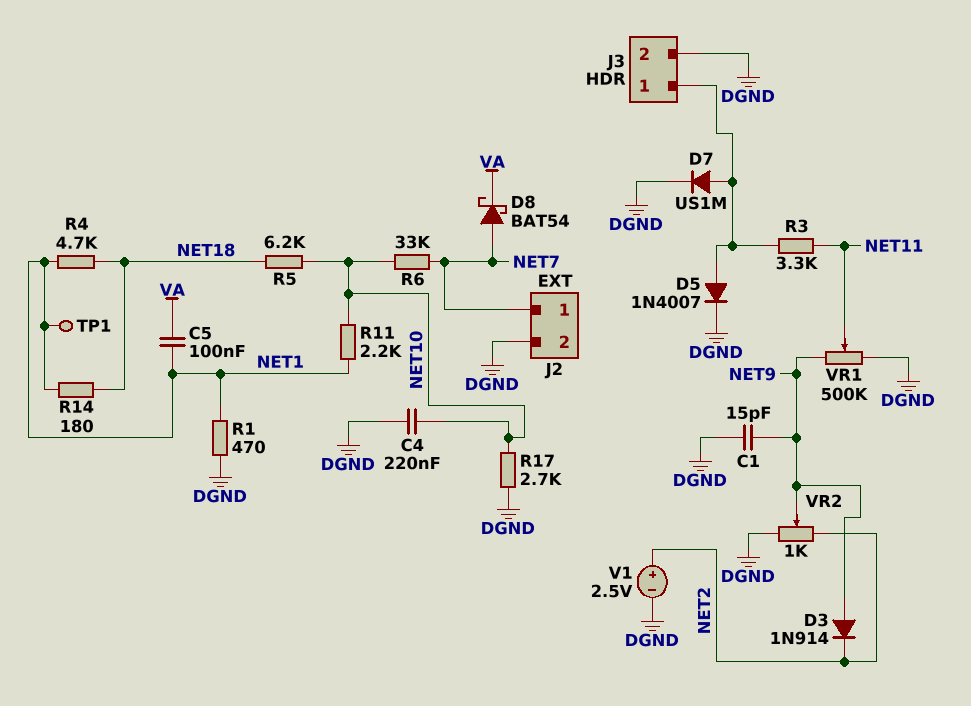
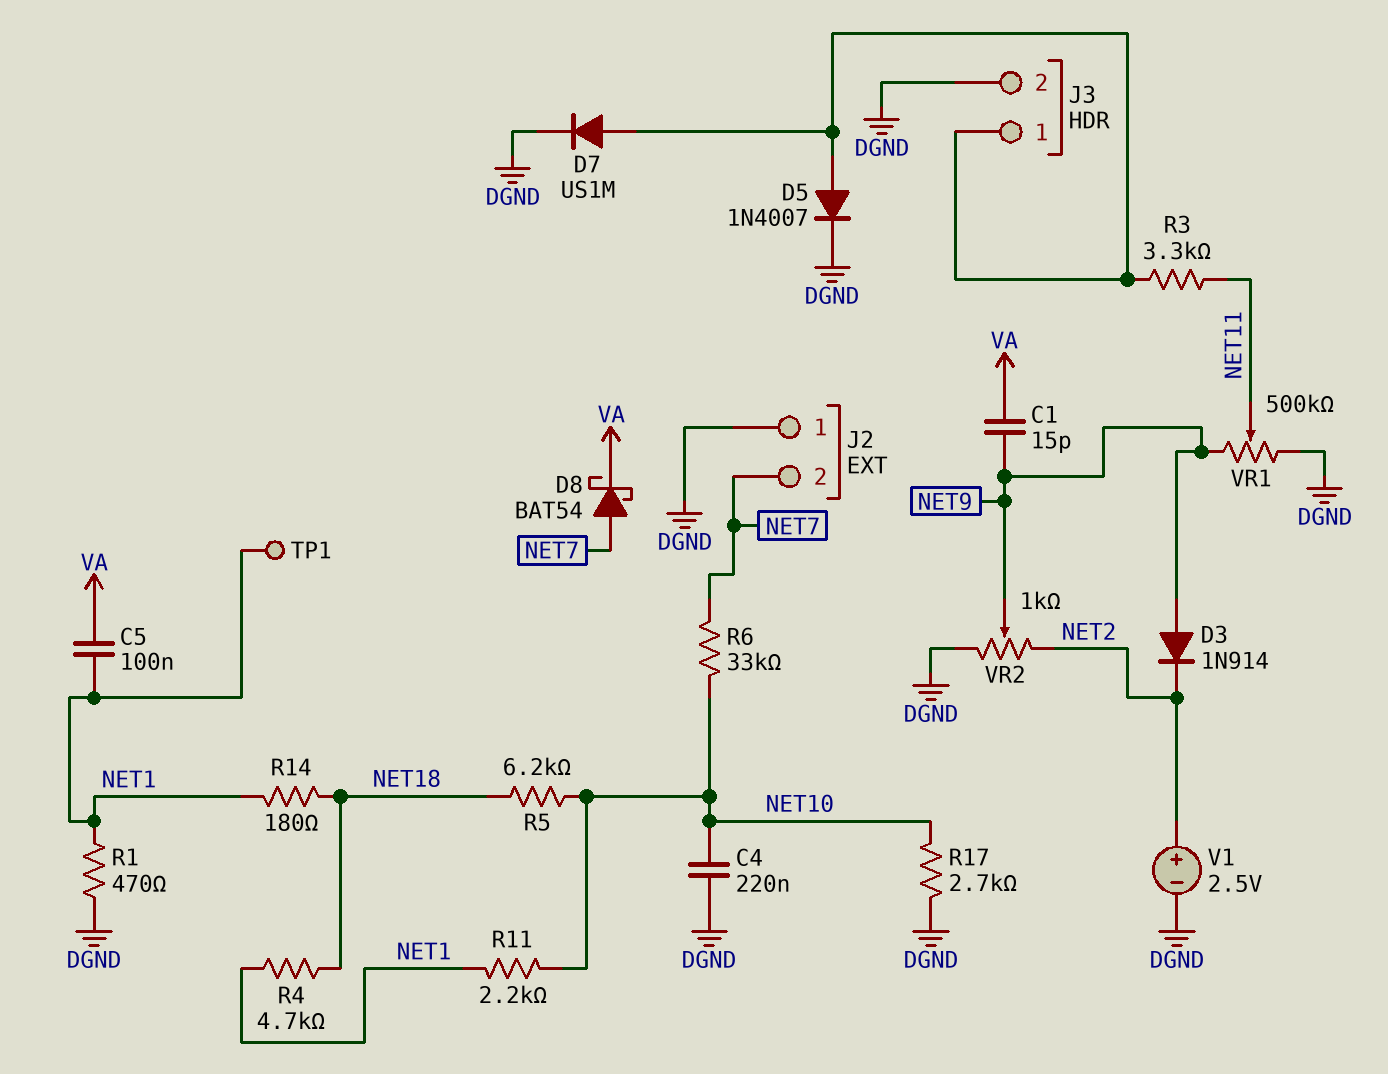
C1: 15pF (DGND, NET9) -> 15pF (NET9, VA)
J2 pin 1: NET7 -> DGND
J2 pin 2: DGND -> NET7

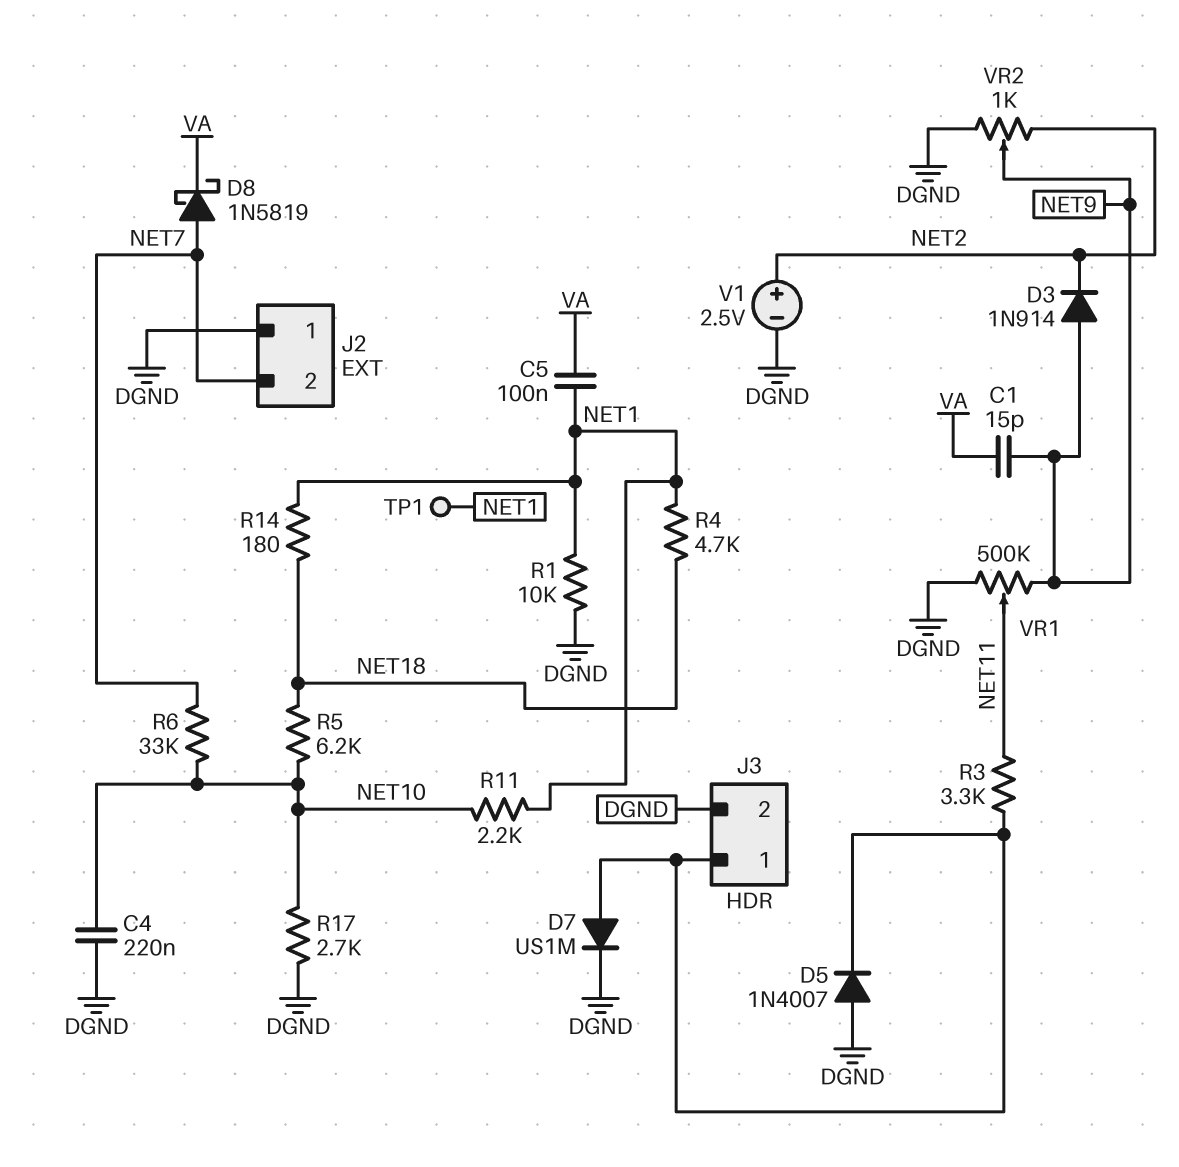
D5: diode 1N4007 (A J3/1, K DGND) -> diode 1N4007 (A DGND, K J3/1)
D8: schottky BAT54 (A NET7, K VA) -> schottky 1N5819 (A NET7, K VA)
R1: 470 (DGND, NET1) -> 10k (DGND, NET1)

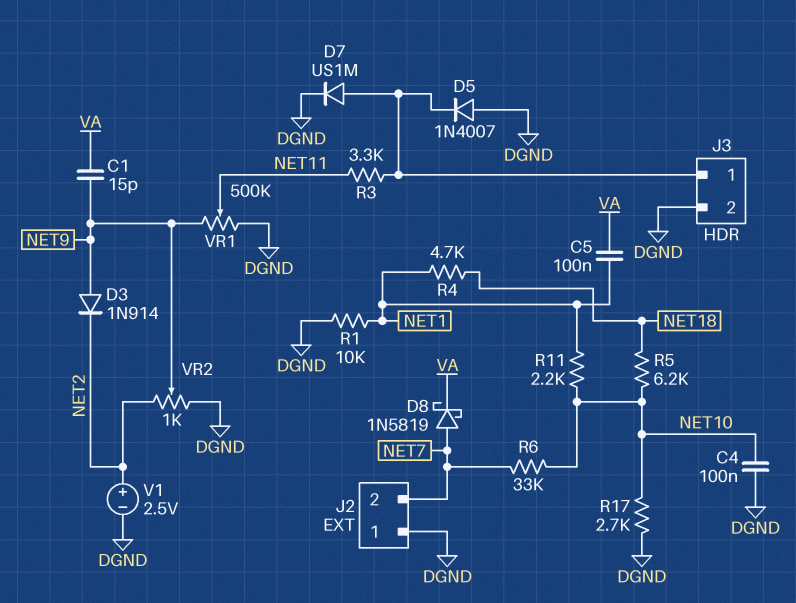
C4: 220nF (DGND, NET10) -> 100nF (DGND, NET10)
R14: 180 (NET1, NET18) -> none
TP1: test point (NET1) -> none

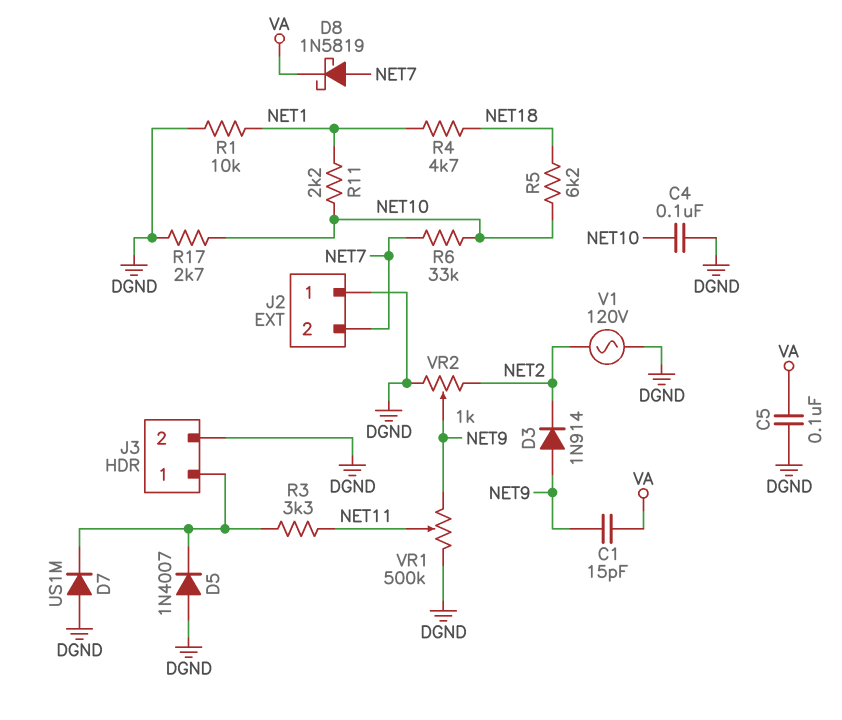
C5: 100nF (NET1, VA) -> 100nF (DGND, VA)
D7: diode US1M (A J3/1, K DGND) -> diode US1M (A DGND, K J3/1)
V1: 2.5V (plus NET2, minus DGND) -> AC 120V (DGND, NET2)

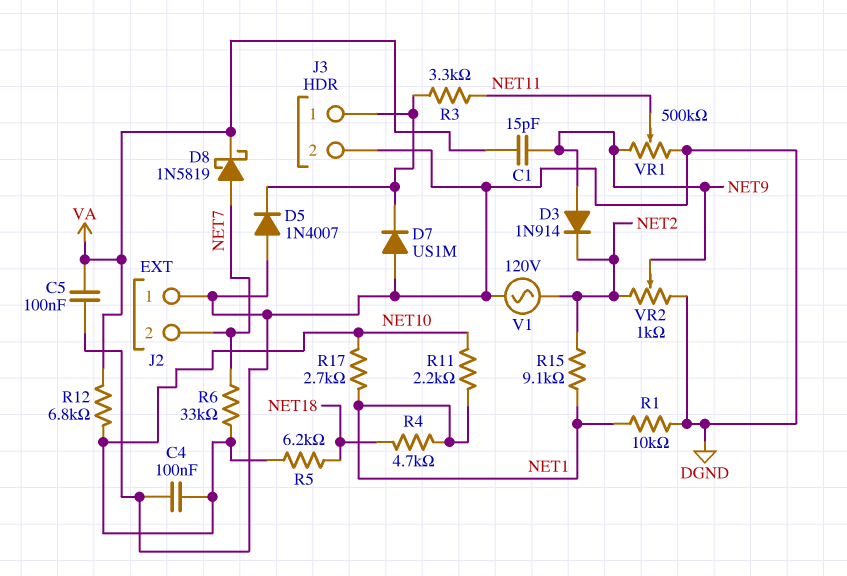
R12: none -> 6.8k (NET10, VA)
R15: none -> 9.1k (NET1, NET2)
R17: 2.7k (DGND, NET10) -> 2.7k (NET1, NET10)

